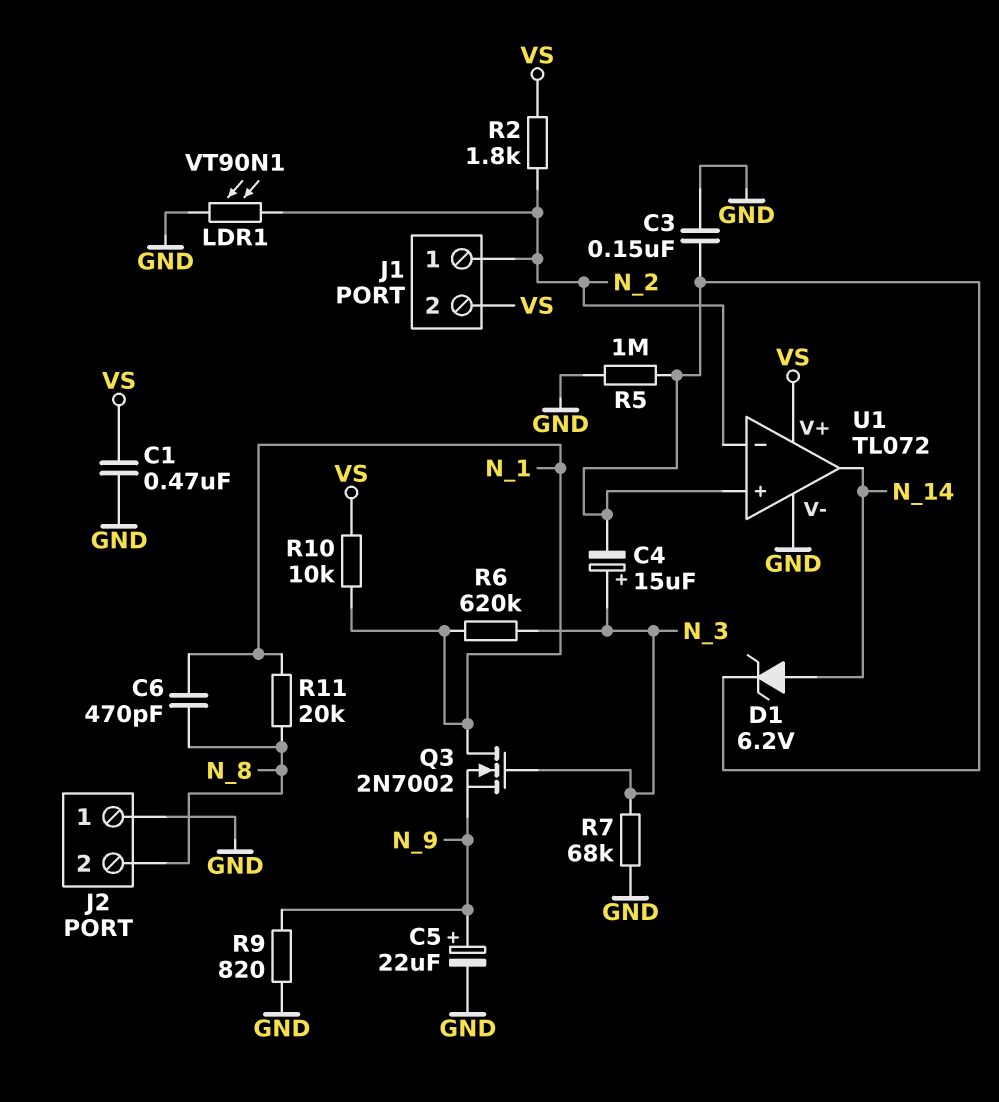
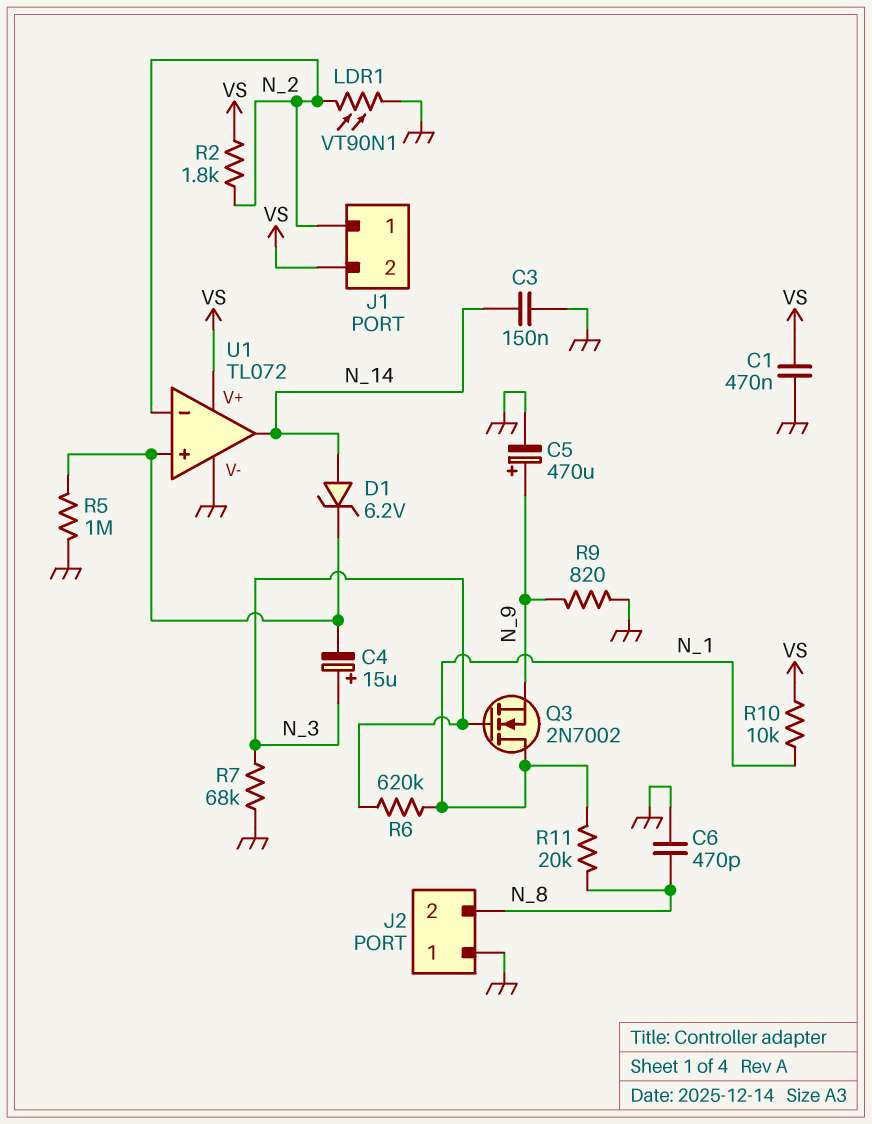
C3: 150nF (GND, U1/in+) -> 150nF (GND, N_14)
C5: 22uF (plus N_9, minus GND) -> 470uF (plus N_9, minus GND)
C6: 470pF (N_1, N_8) -> 470pF (GND, N_8)

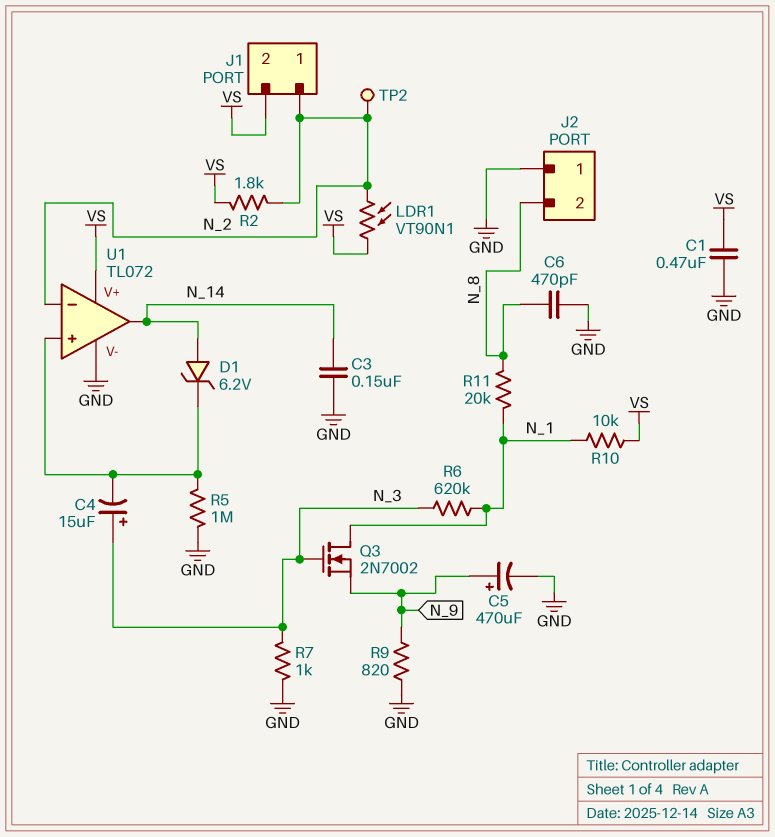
LDR1: VT90N1 (GND, N_2) -> VT90N1 (N_2, VS)
R7: 68k (GND, N_3) -> 1k (GND, N_3)
TP2: none -> test point (N_2)

